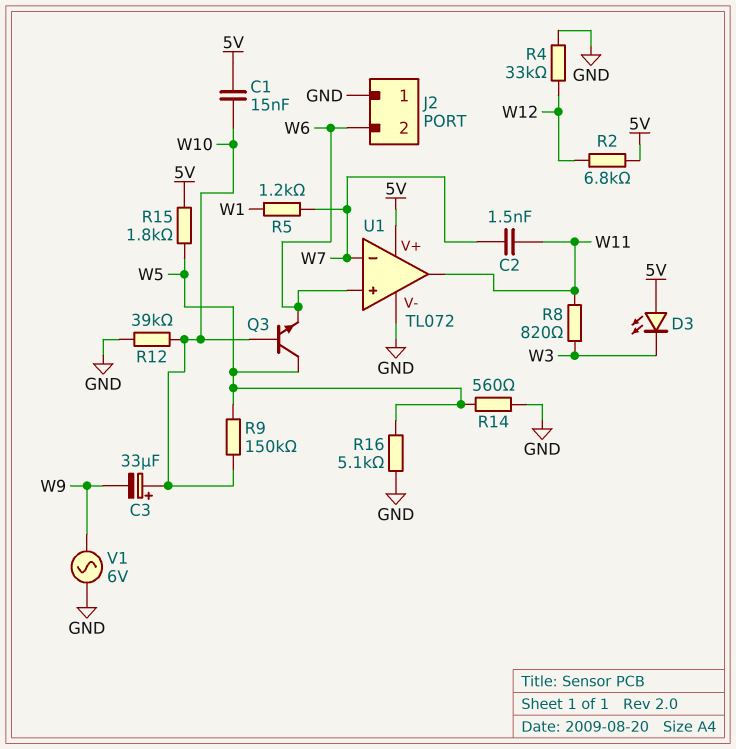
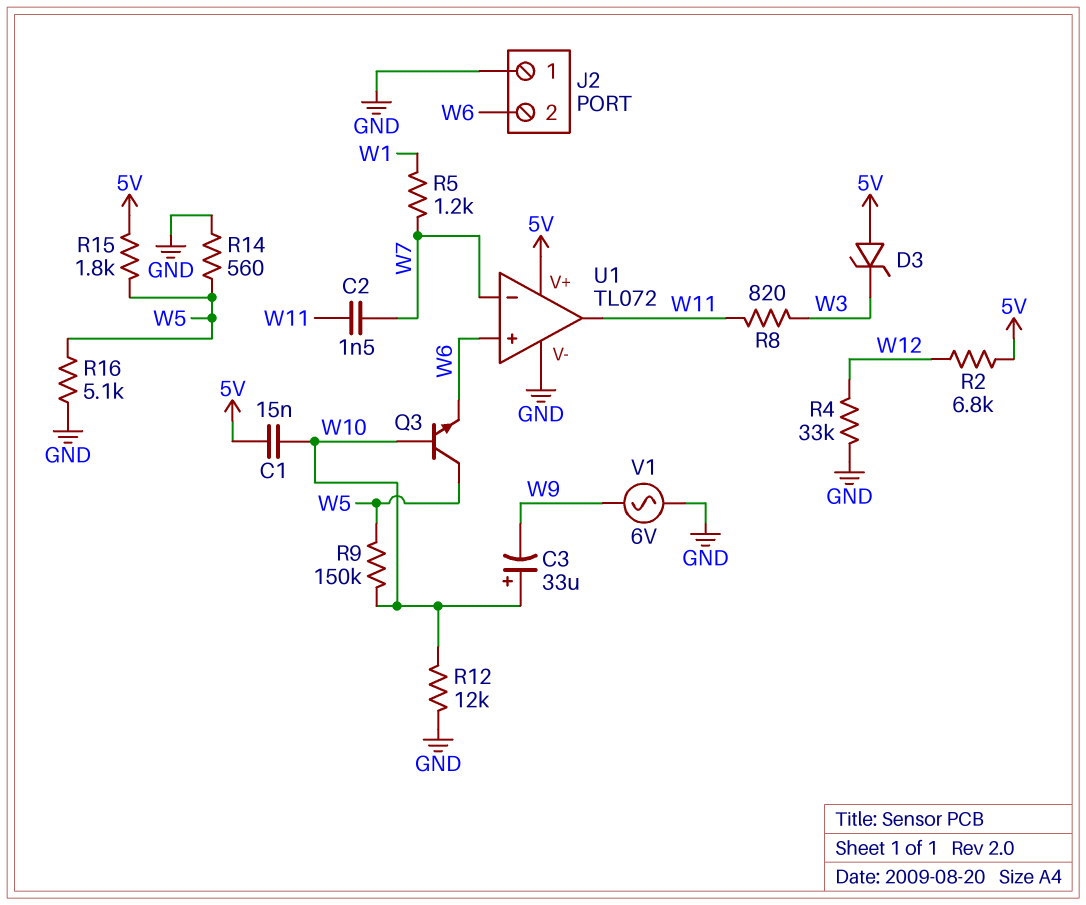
D3: LED (A 5V, K W3) -> zener (A 5V, K W3)
R12: 39k (GND, W10) -> 12k (GND, W10)

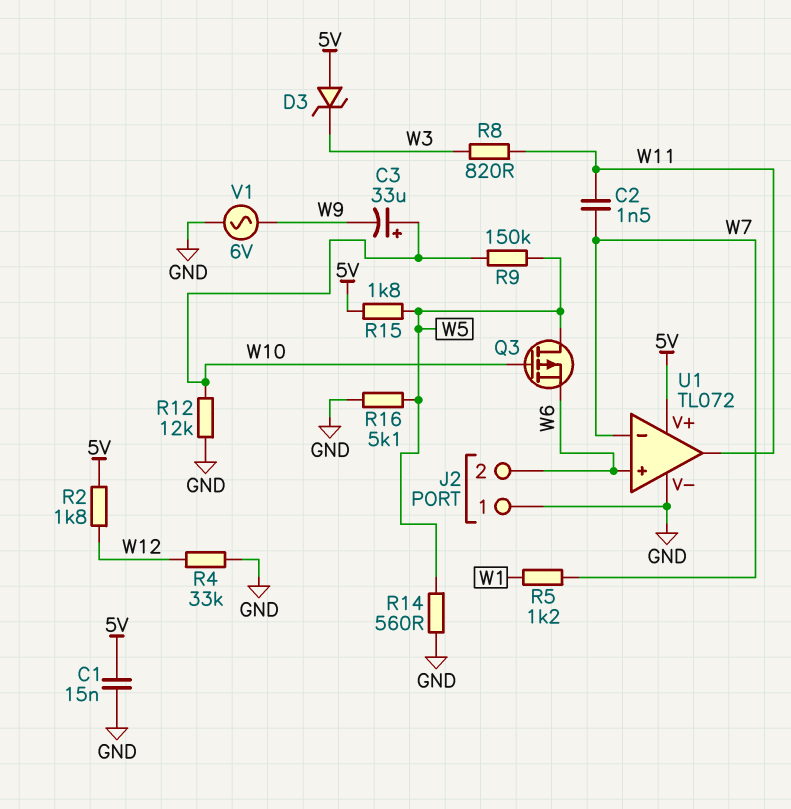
C1: 15nF (5V, W10) -> 15nF (5V, GND)
Q3: NPN (B W10, C W5, E W6) -> PMOS (G W10, D W5, S W6)
R2: 6.8k (5V, W12) -> 1.8k (5V, W12)

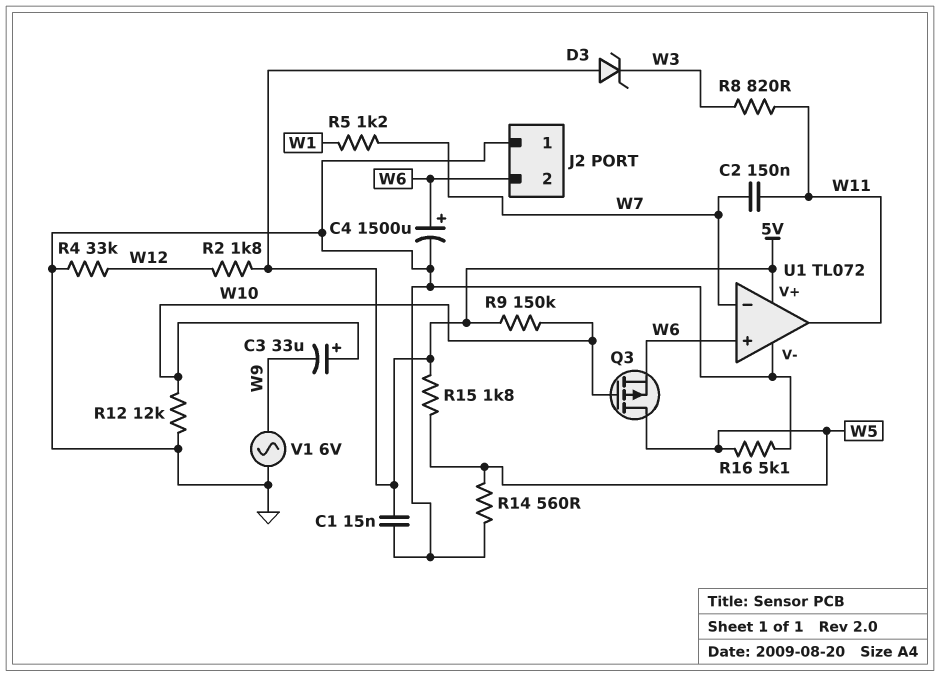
C2: 1.5nF (W7, W11) -> 150nF (W7, W11)
C4: none -> 1500uF (plus W6, minus GND)
R9: 150k (W5, W10) -> 150k (5V, W10)

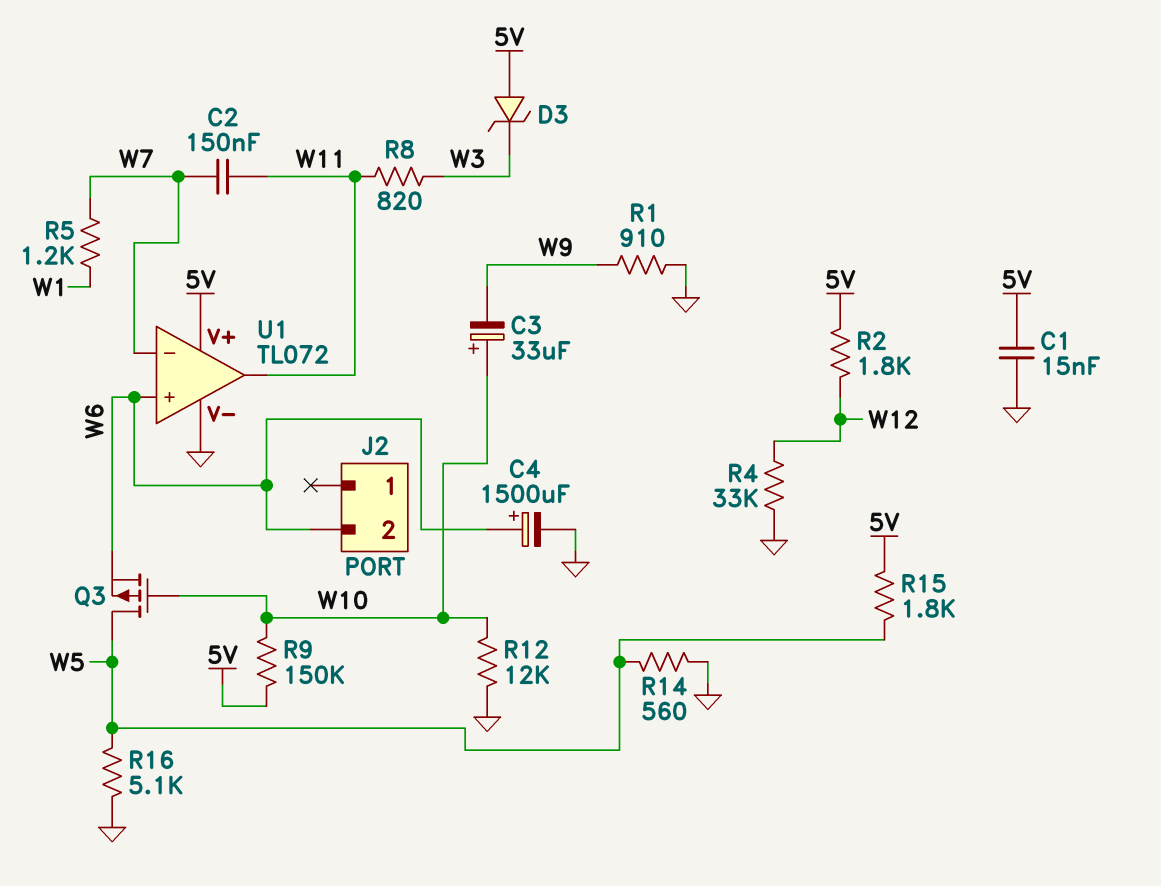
J2 pin 1: GND -> none
R1: none -> 910 (GND, W9)
V1: AC 6V (GND, W9) -> none

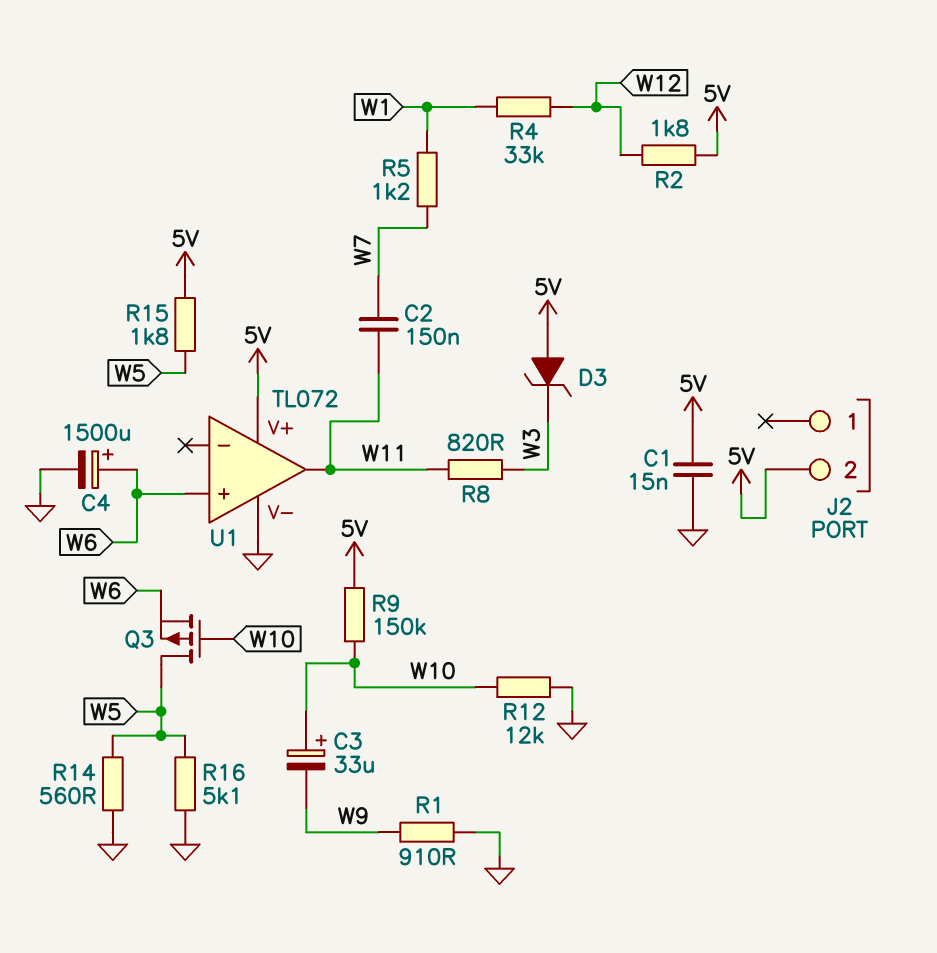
J2 pin 2: W6 -> 5V
R4: 33k (GND, W12) -> 33k (W1, W12)
U1 pin in-: W7 -> none

